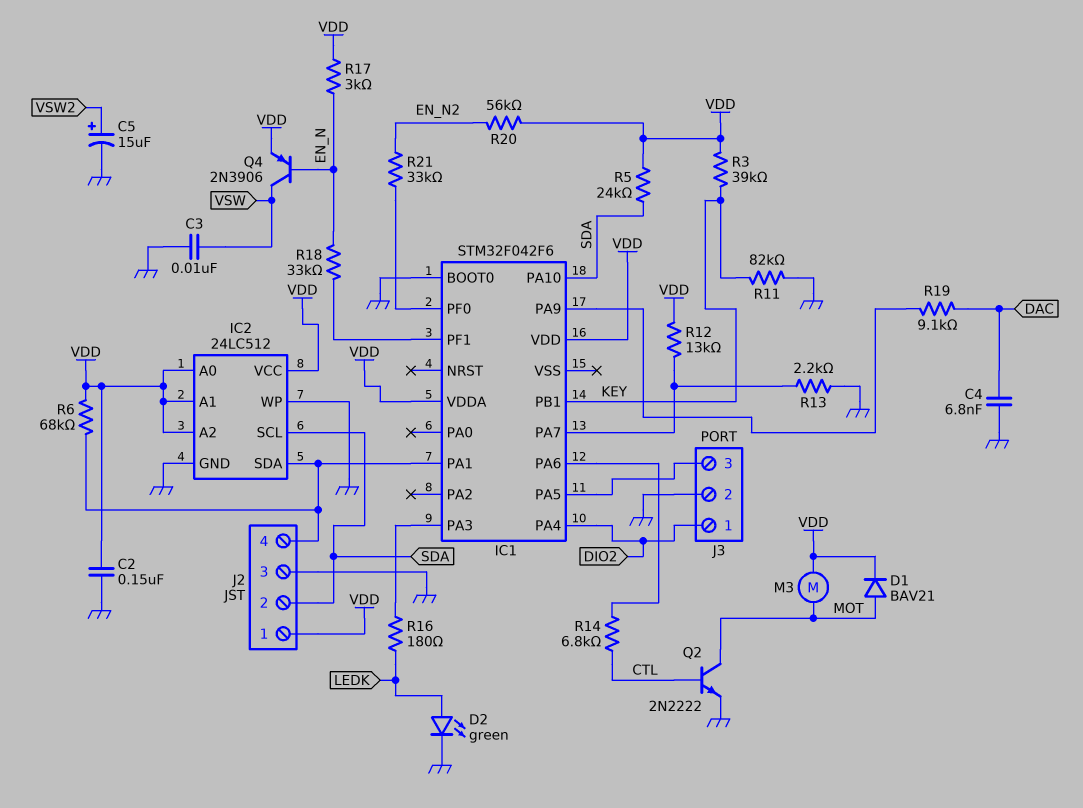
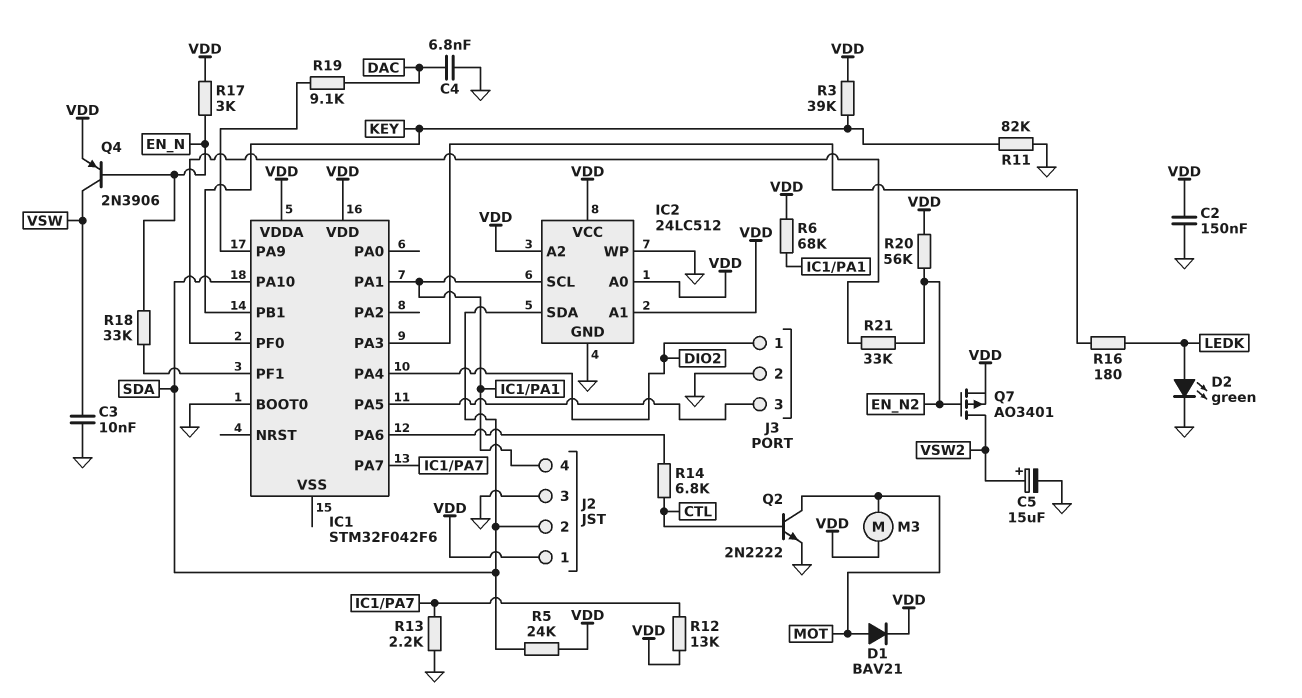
IC2 pin SCL: SDA -> IC1/PA1
IC2 pin SDA: IC1/PA1 -> SDA
Q7: none -> PMOS AO3401 (G EN_N2, D VSW2, S VDD)

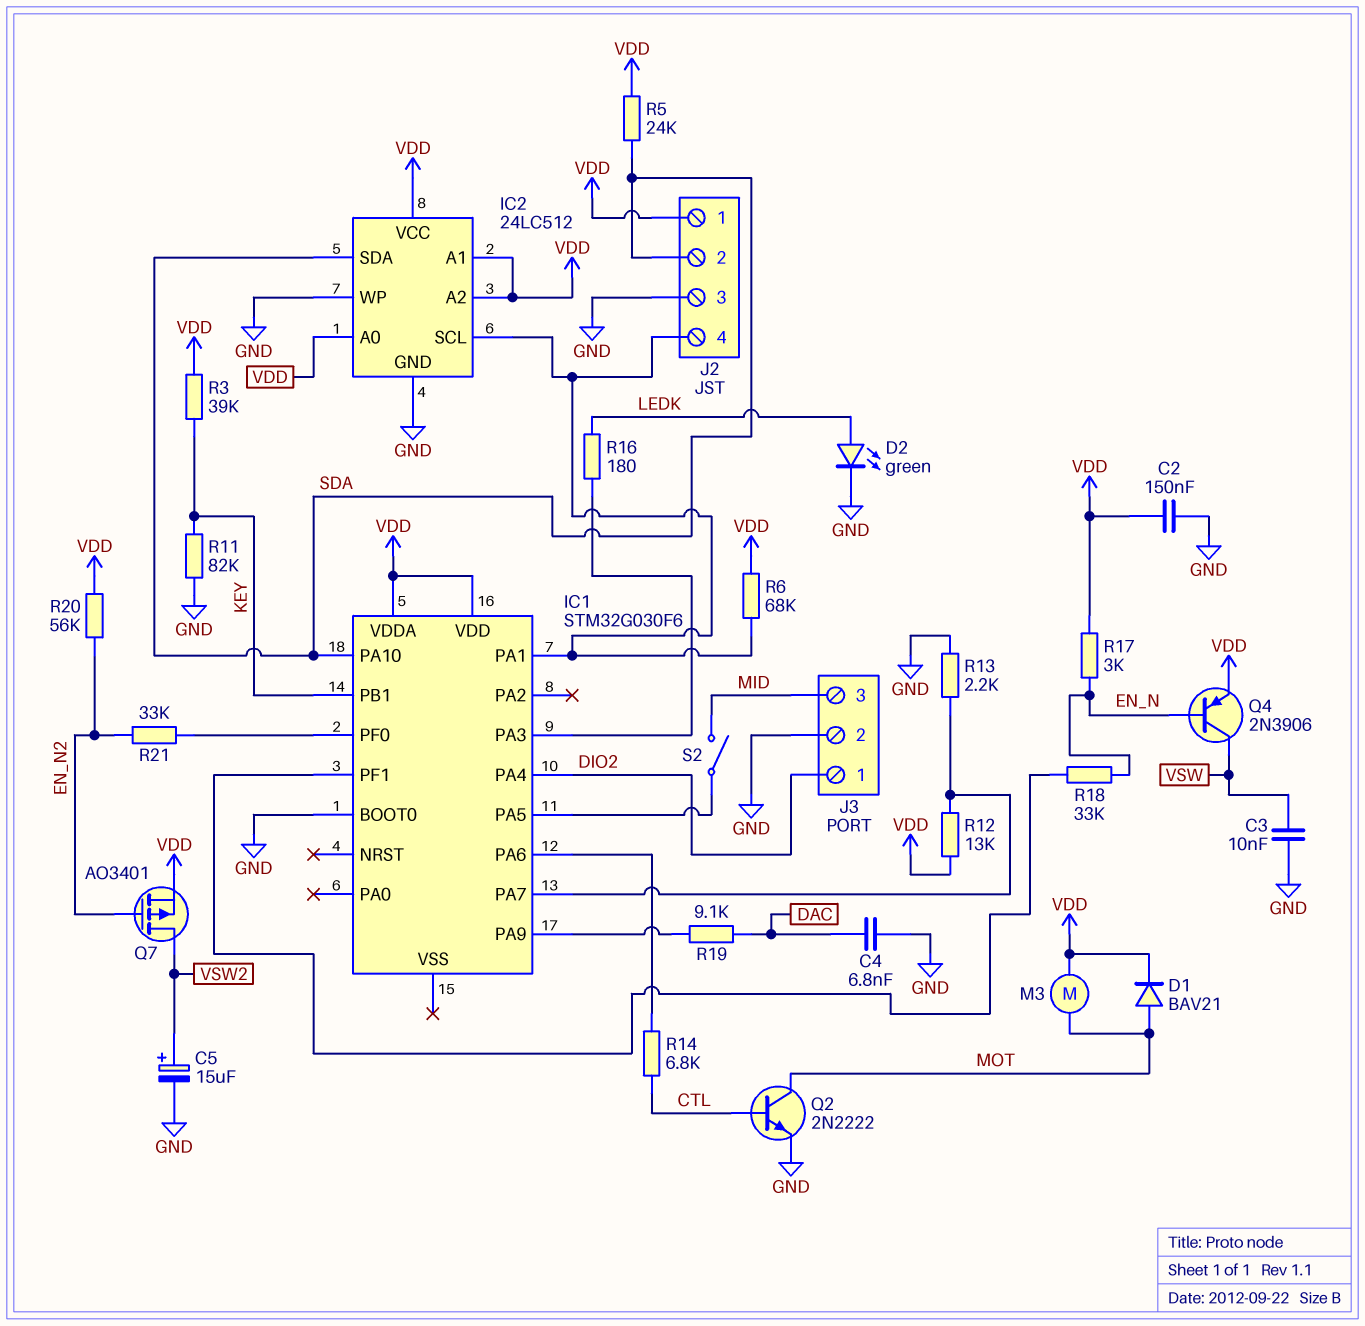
IC1: STM32F042F6 -> STM32G030F6
J3 pin 3: IC1/PA5 -> MID
S2: none -> switch (IC1/PA5, MID)

